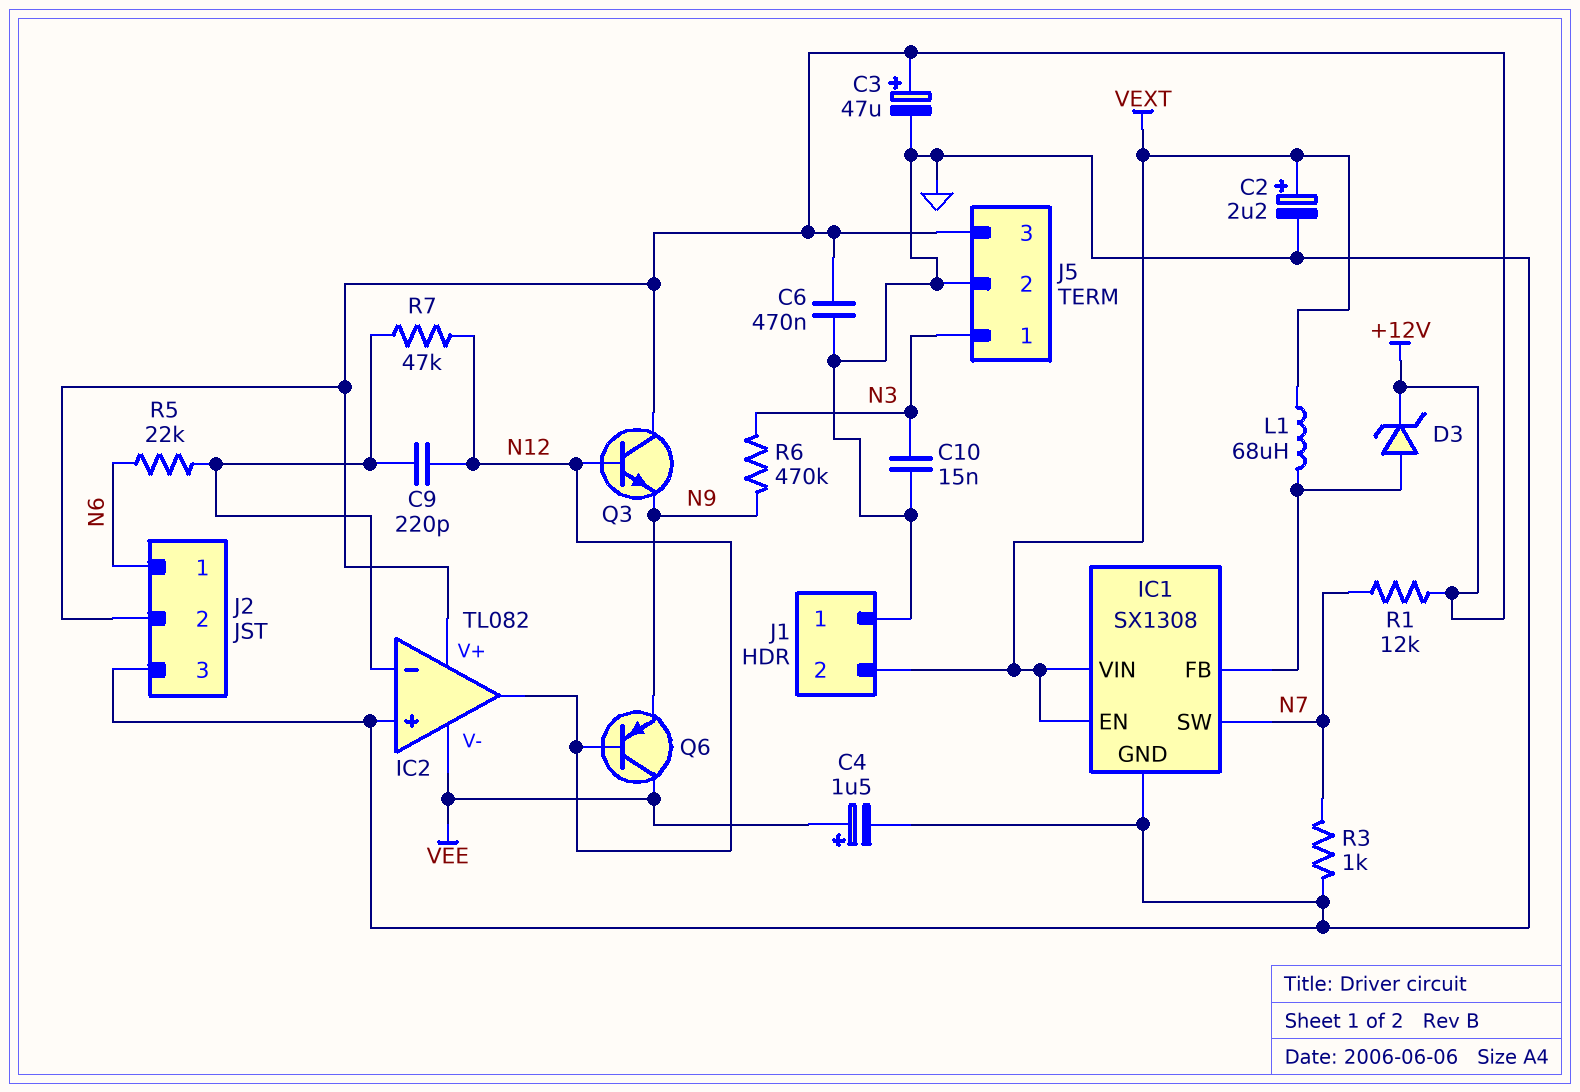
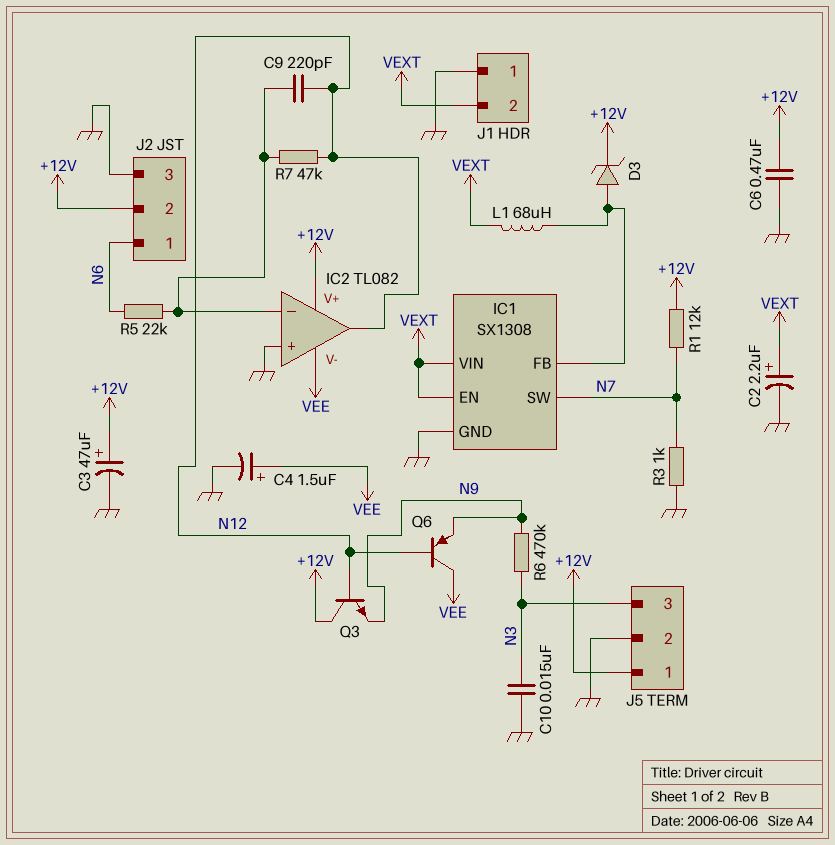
J5 pin 1: N3 -> +12V
J5 pin 3: +12V -> N3

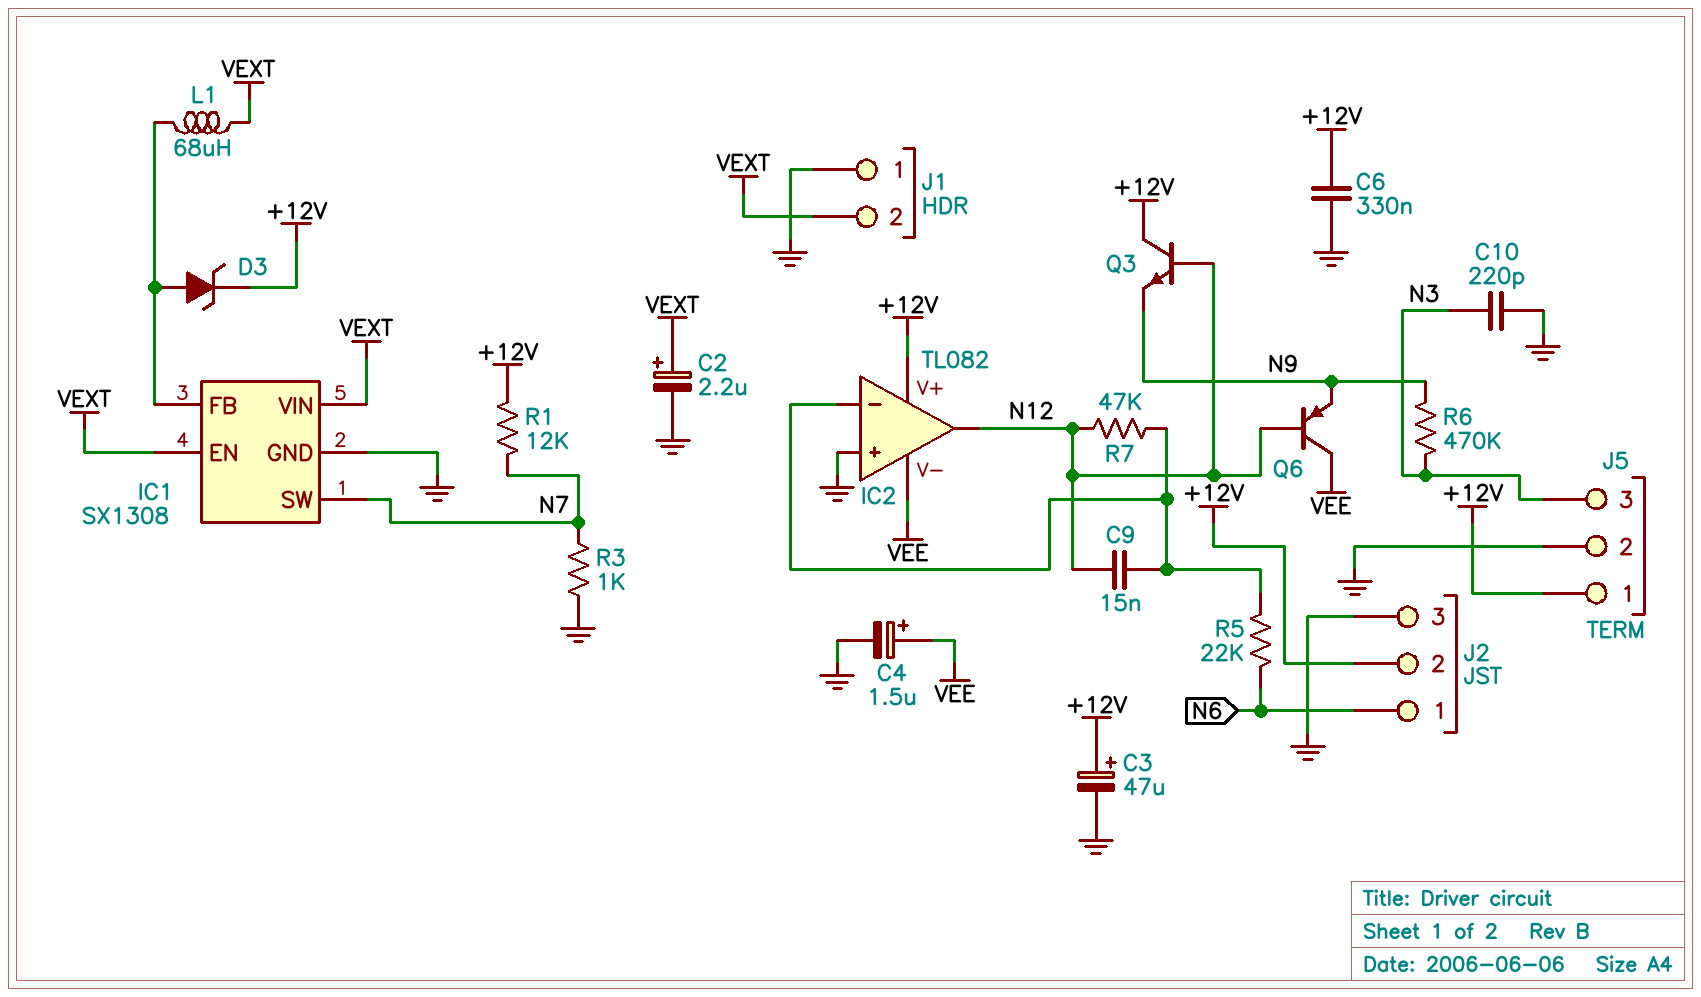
C6: 470nF (+12V, GND) -> 330nF (+12V, GND)
C9: 220pF (IC2/in-, N12) -> 15nF (IC2/in-, N12)
C10: 15nF (GND, N3) -> 220pF (GND, N3)

